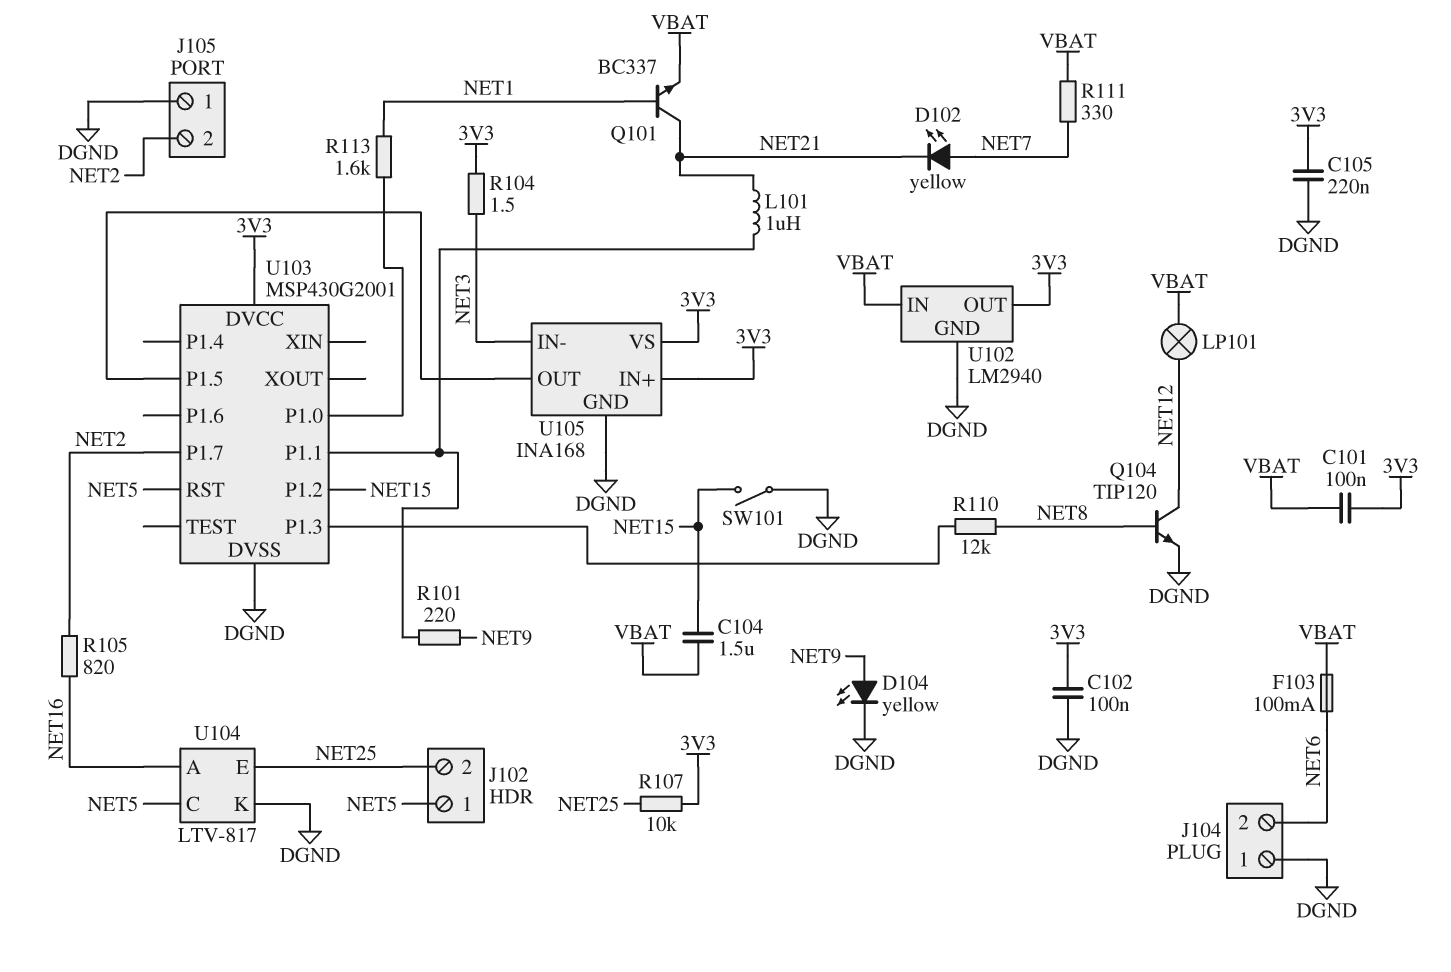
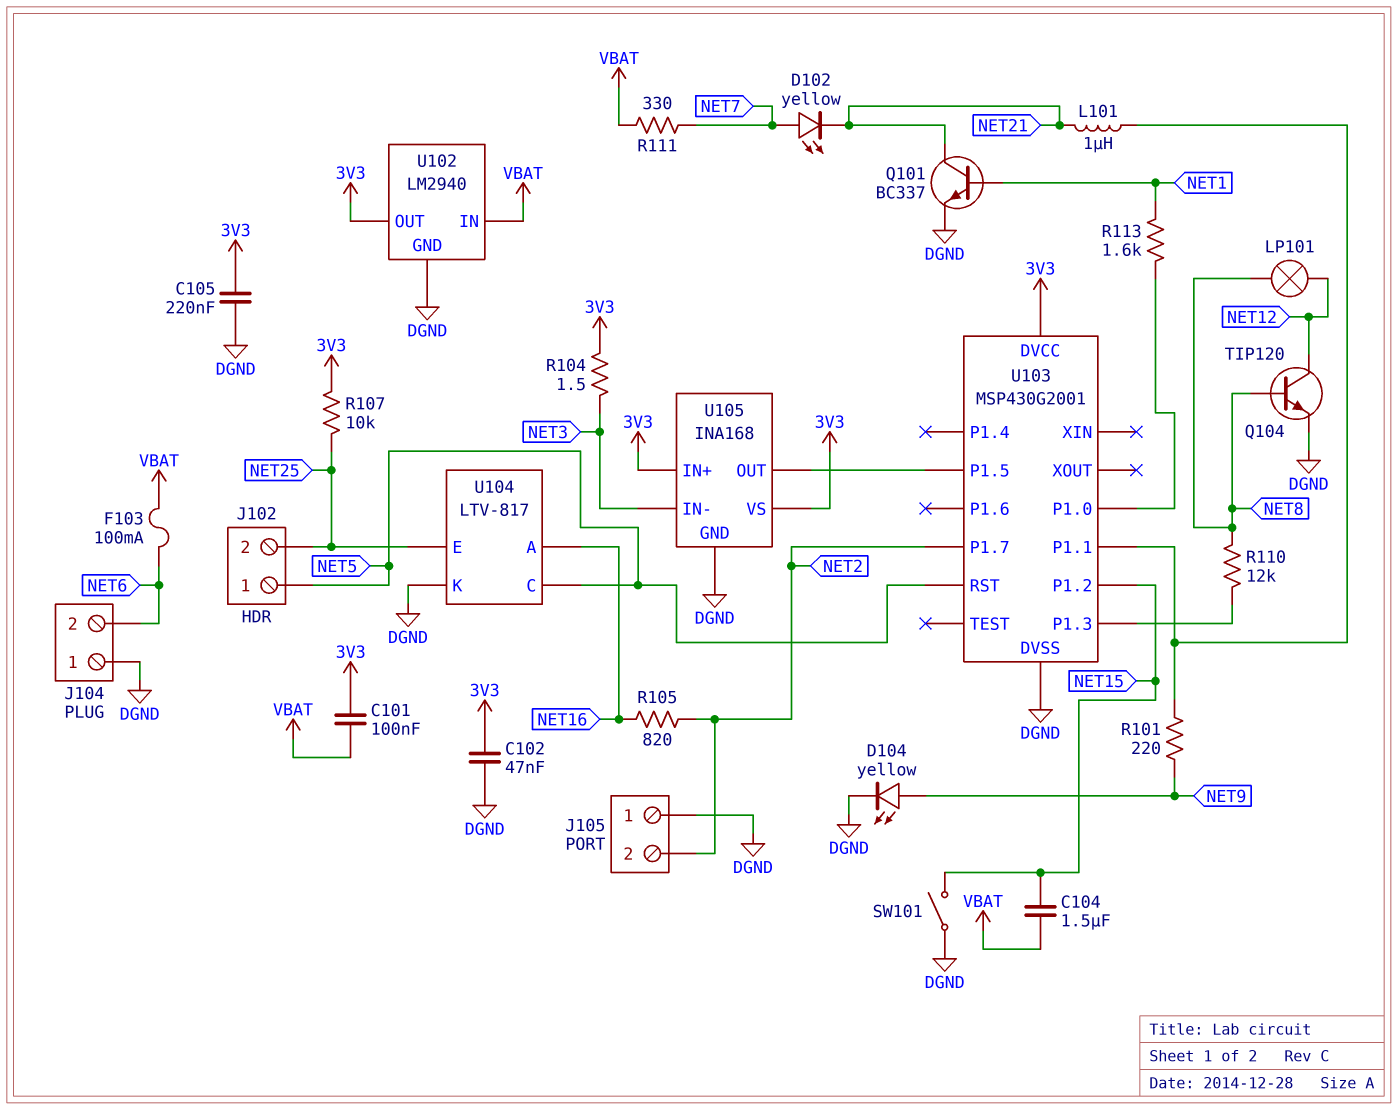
C102: 100nF (3V3, DGND) -> 47nF (3V3, DGND)
LP101: lamp (NET12, VBAT) -> lamp (NET8, NET12)
Q101: NPN BC337 (B NET1, C NET21, E VBAT) -> NPN BC337 (B NET1, C NET21, E DGND)

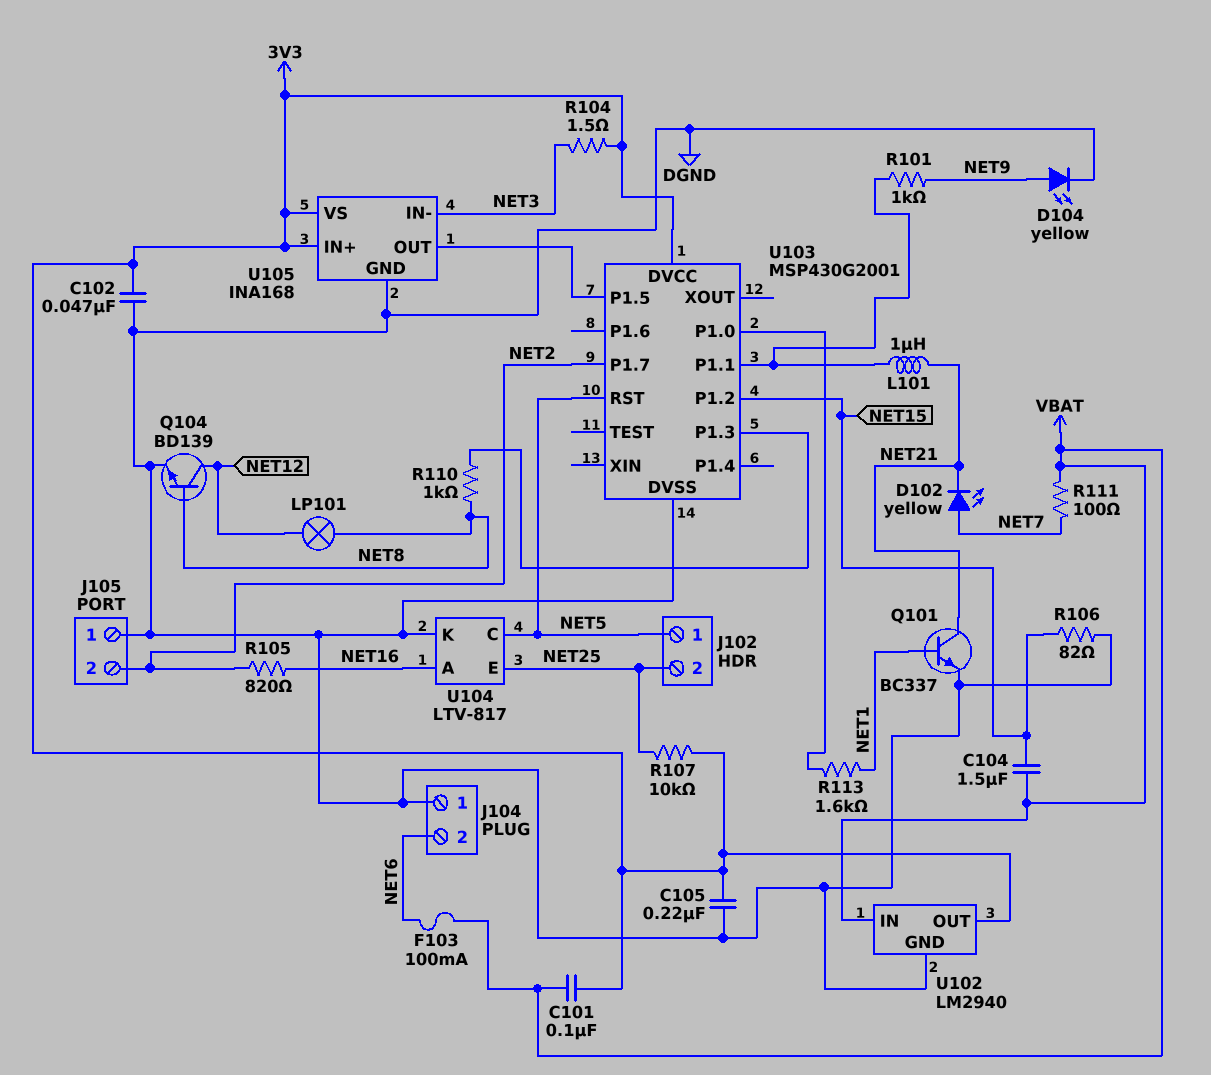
Q104: NPN TIP120 (B NET8, C NET12, E DGND) -> NPN BD139 (B NET8, C NET12, E DGND)
R101: 220 (NET9, U103/P1.1) -> 1k (NET9, U103/P1.1)
R106: none -> 82 (DGND, NET15)
R110: 12k (NET8, U103/P1.3) -> 1k (NET8, U103/P1.3)
R111: 330 (NET7, VBAT) -> 100 (NET7, VBAT)
SW101: switch (DGND, NET15) -> none

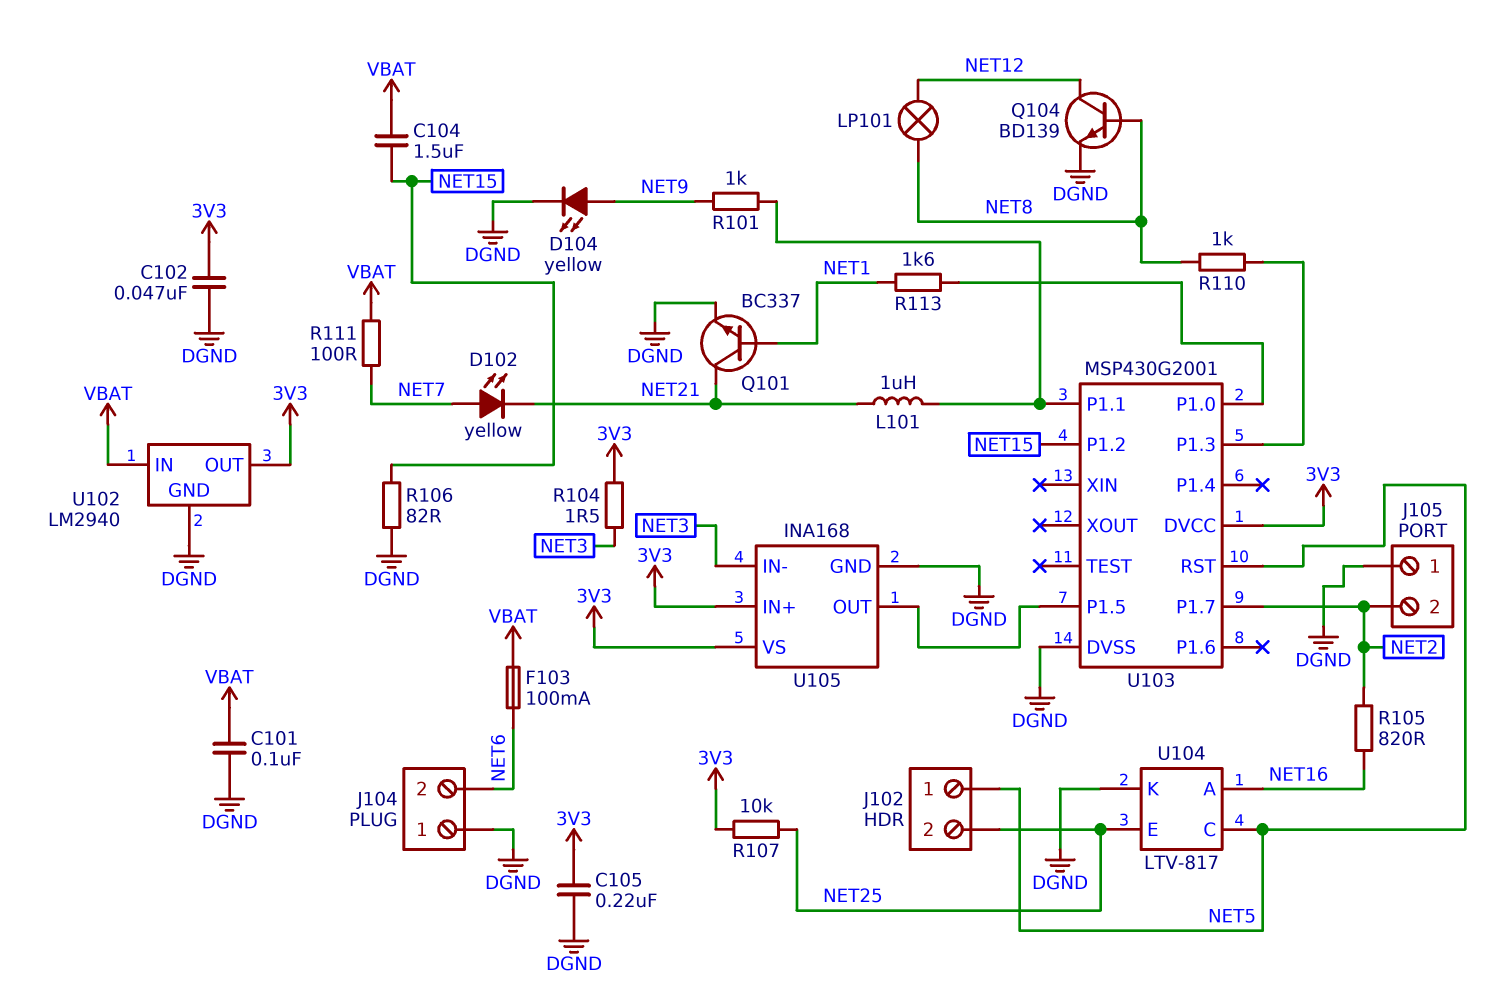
C101: 100nF (3V3, VBAT) -> 100nF (DGND, VBAT)

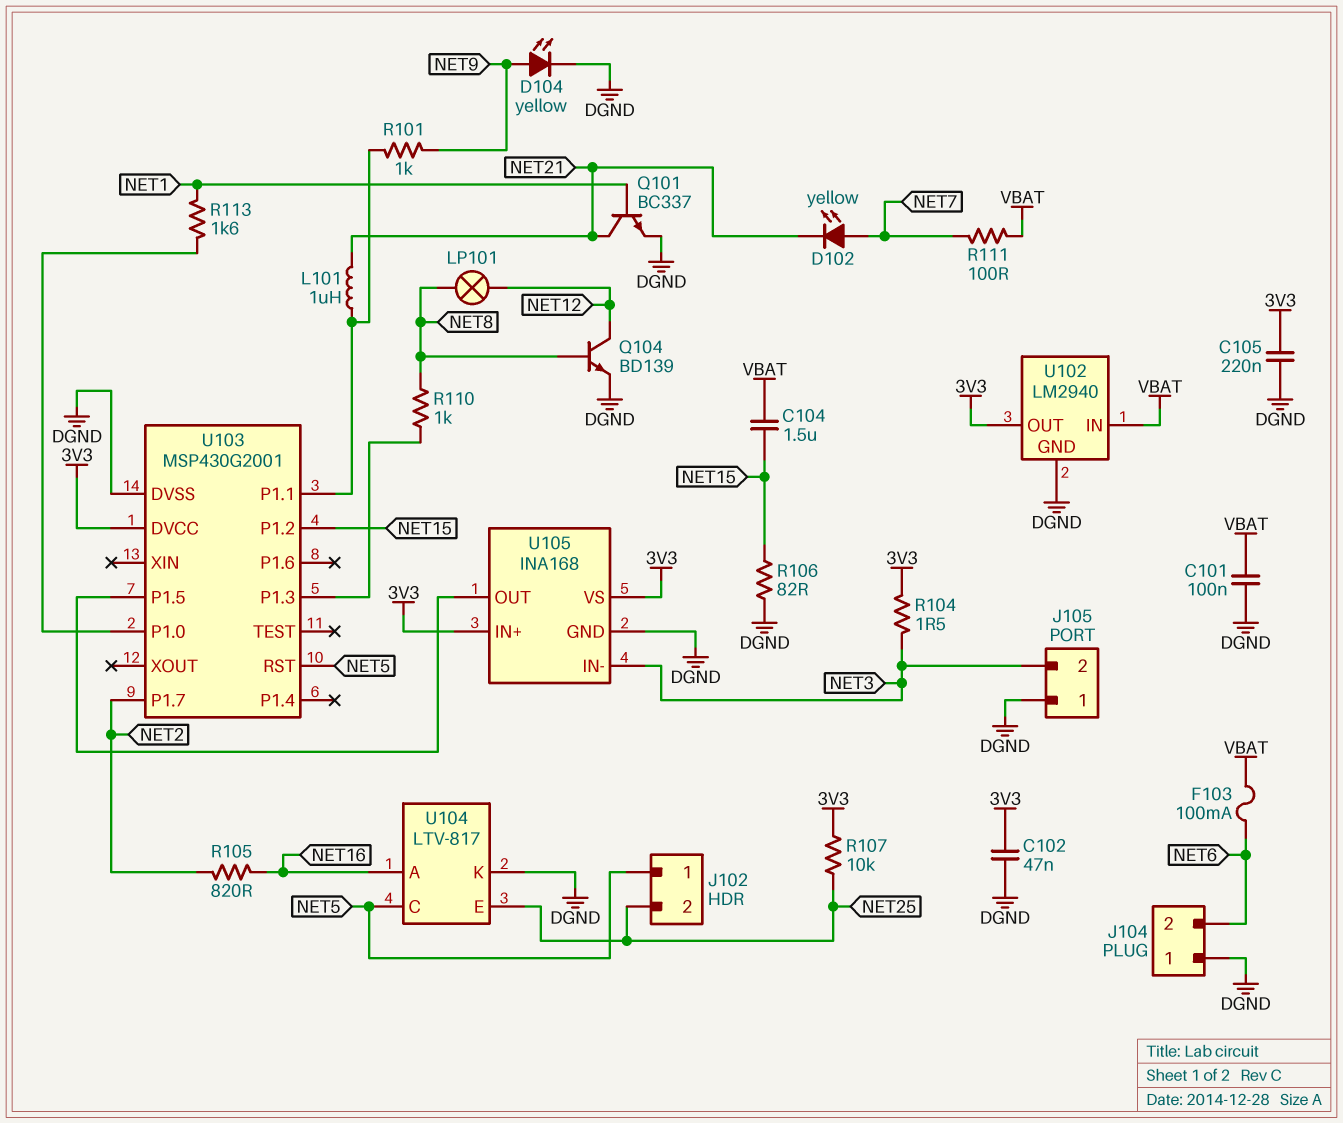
J105 pin 2: NET2 -> NET3

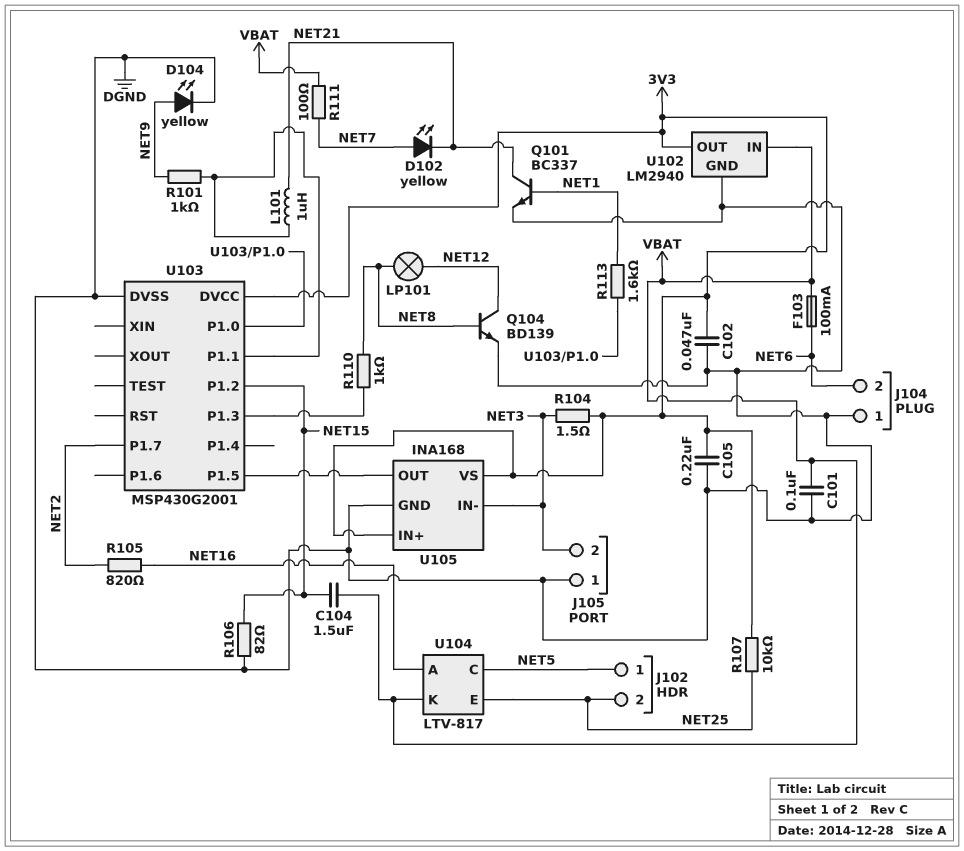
U103 pin RST: NET5 -> none
U104 pin K: DGND -> VBAT

